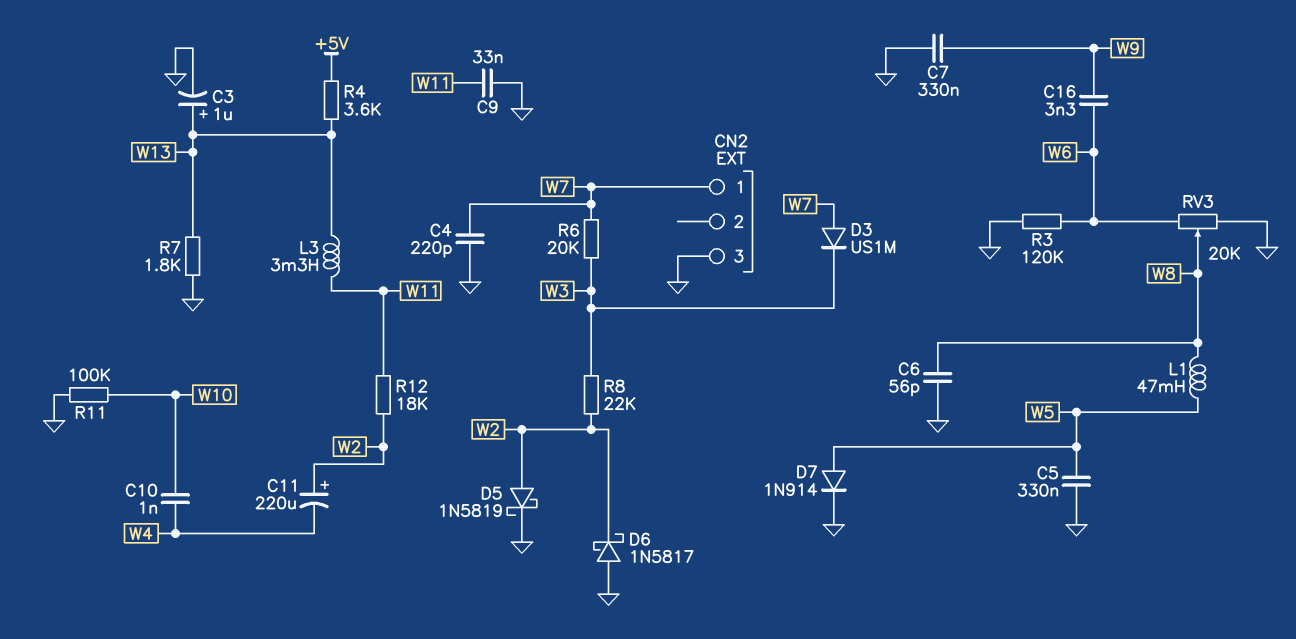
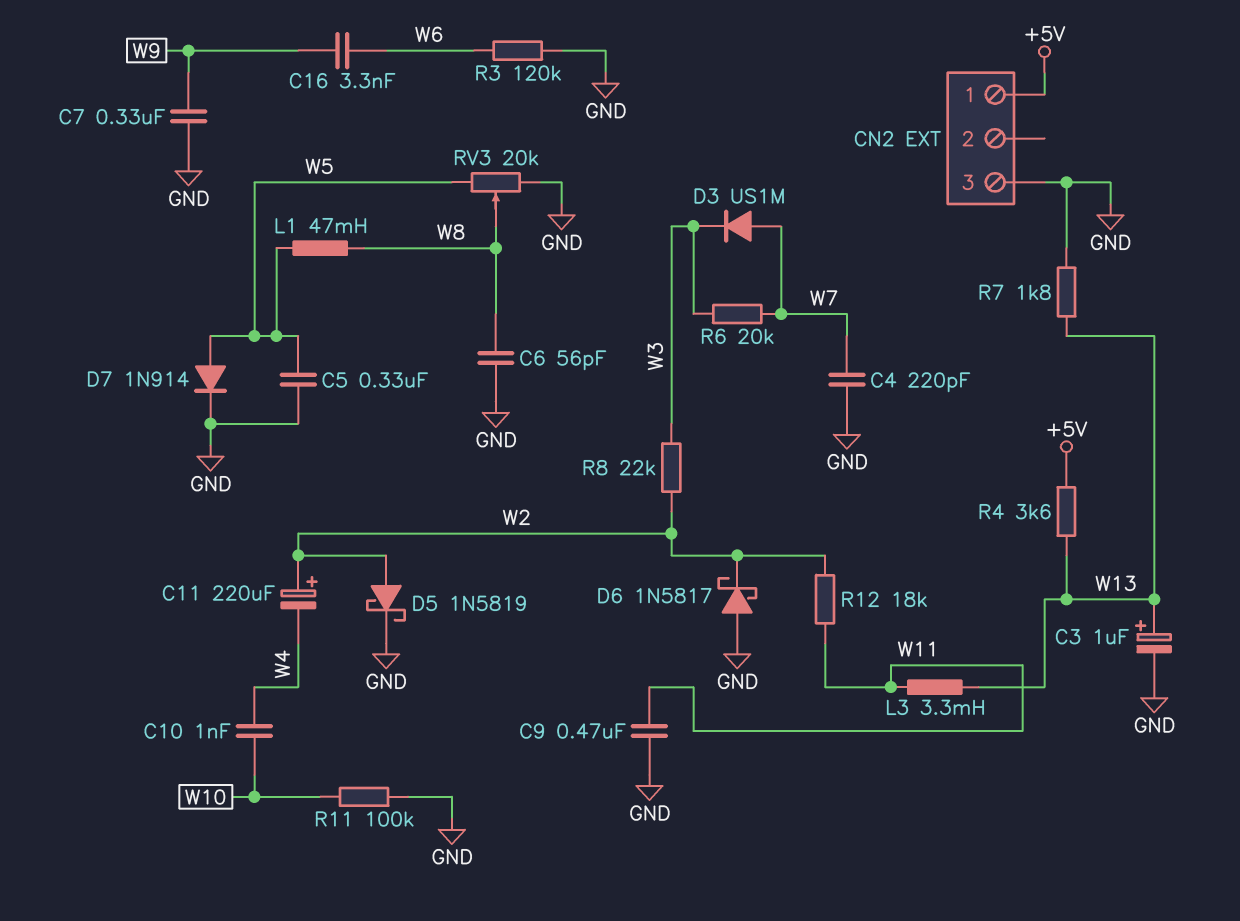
C9: 33nF (GND, W11) -> 470nF (GND, W11)
CN2 pin 1: W7 -> +5V
RV3: 20k (GND, W6, wiper W8) -> 20k (GND, W5, wiper W8)

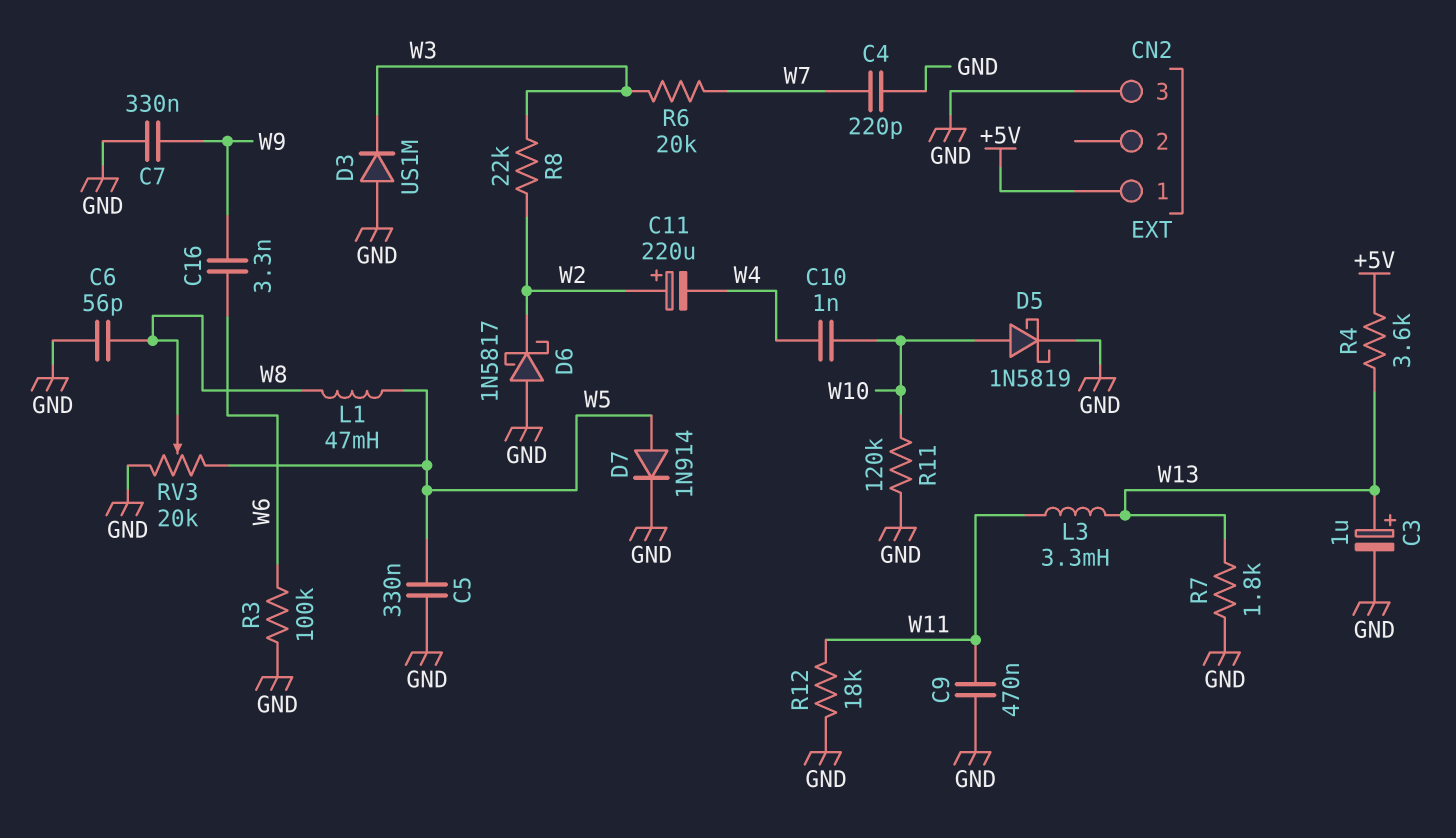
D3: diode US1M (A W7, K W3) -> diode US1M (A GND, K W3)
D5: schottky 1N5819 (A W2, K GND) -> schottky 1N5819 (A W10, K GND)
R3: 120k (GND, W6) -> 100k (GND, W6)
R11: 100k (GND, W10) -> 120k (GND, W10)
R12: 18k (W2, W11) -> 18k (GND, W11)

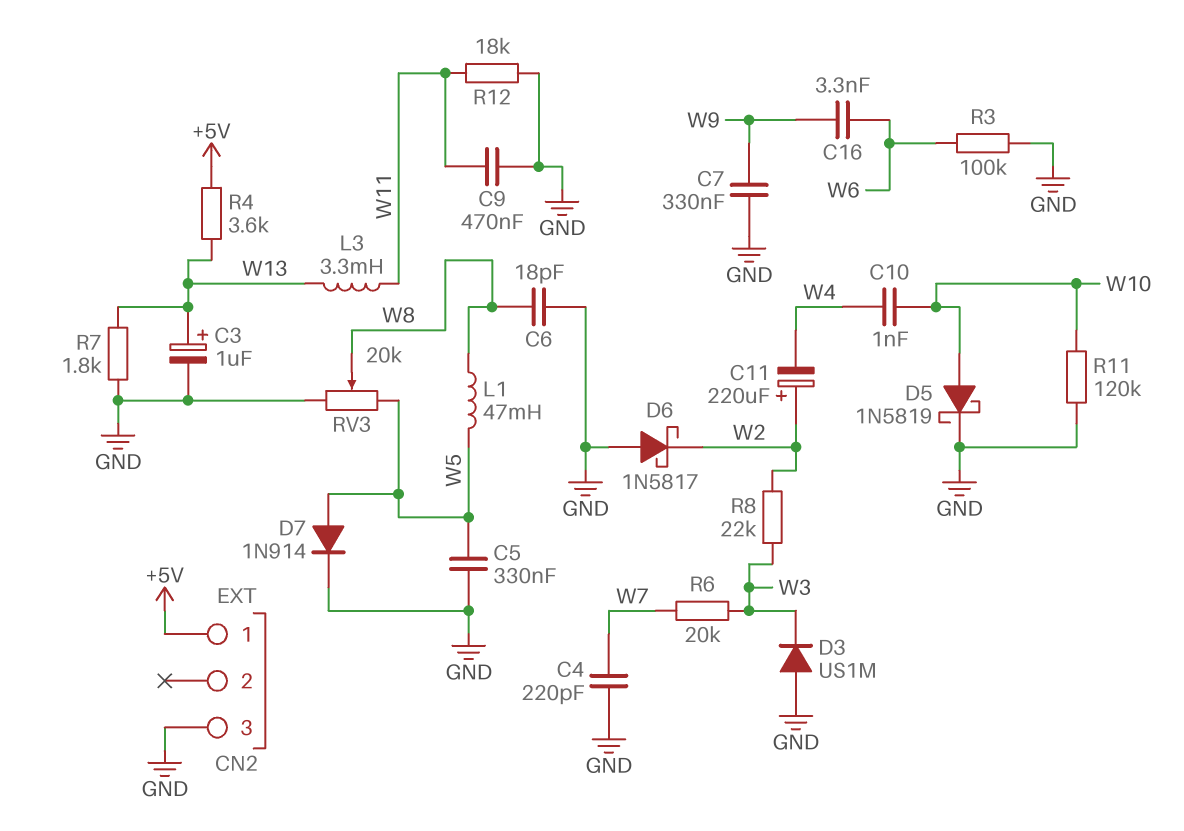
C6: 56pF (GND, W8) -> 18pF (GND, W8)

